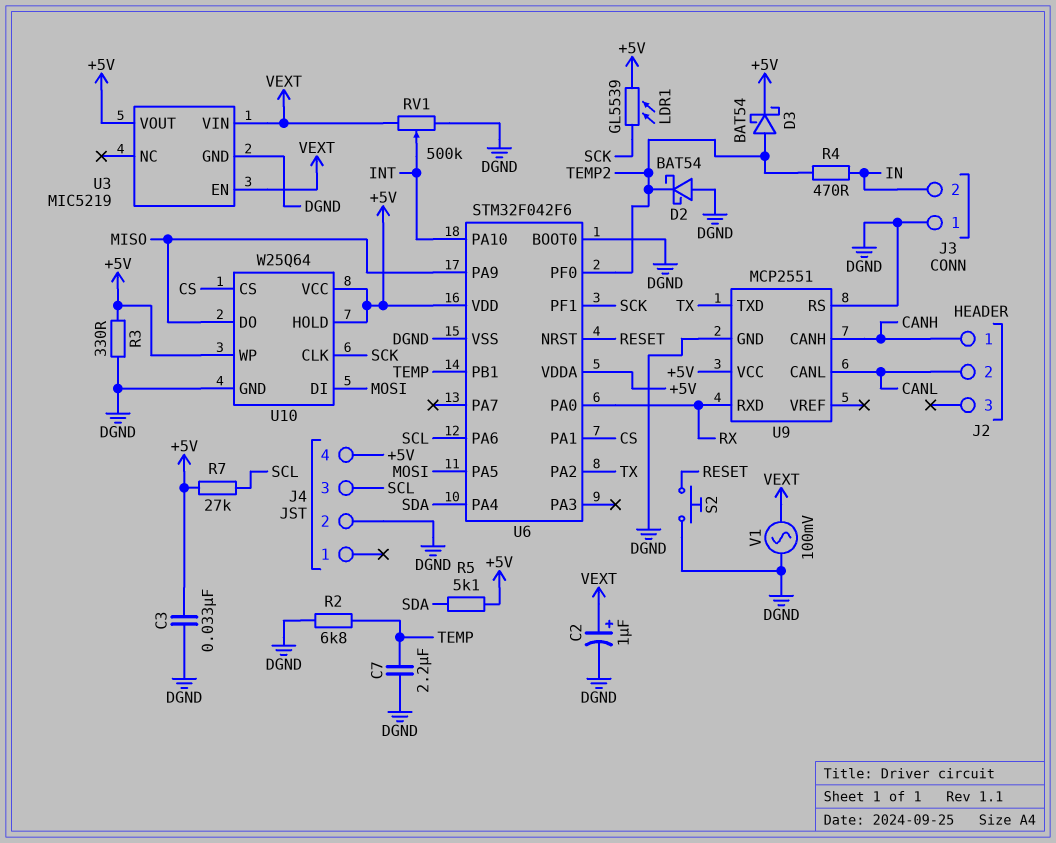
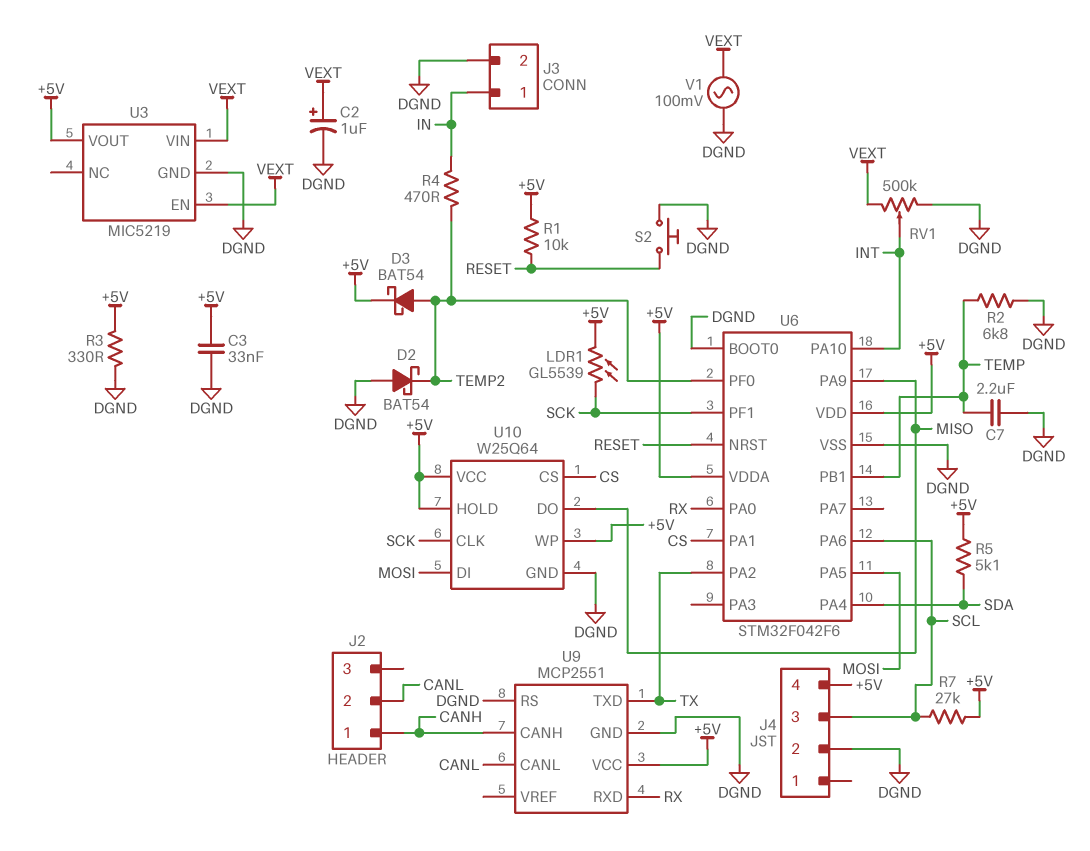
J3 pin 1: DGND -> IN
J3 pin 2: IN -> DGND
R1: none -> 10k (+5V, RESET)

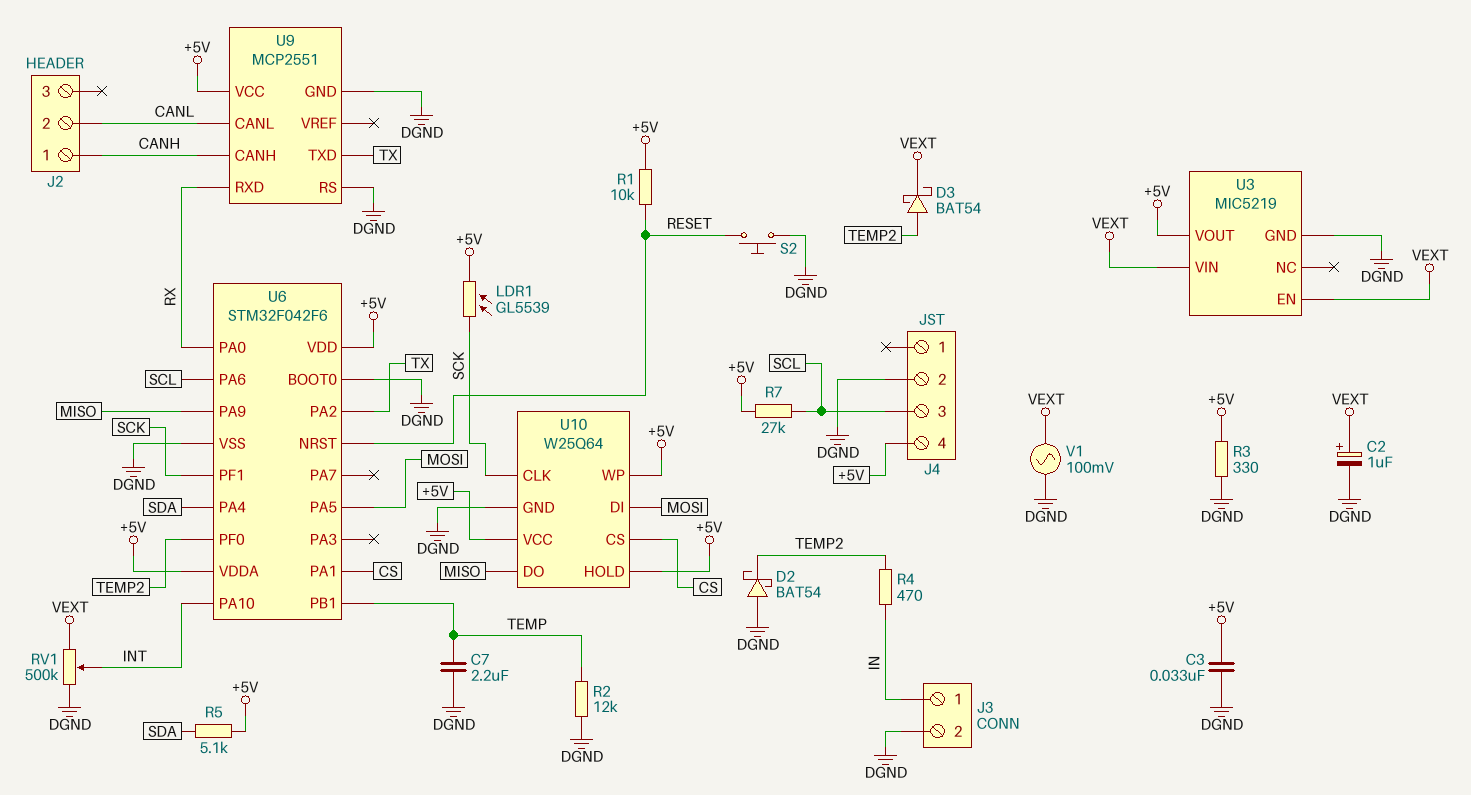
D3: schottky BAT54 (A TEMP2, K +5V) -> schottky BAT54 (A TEMP2, K VEXT)
R2: 6.8k (DGND, TEMP) -> 12k (DGND, TEMP)

